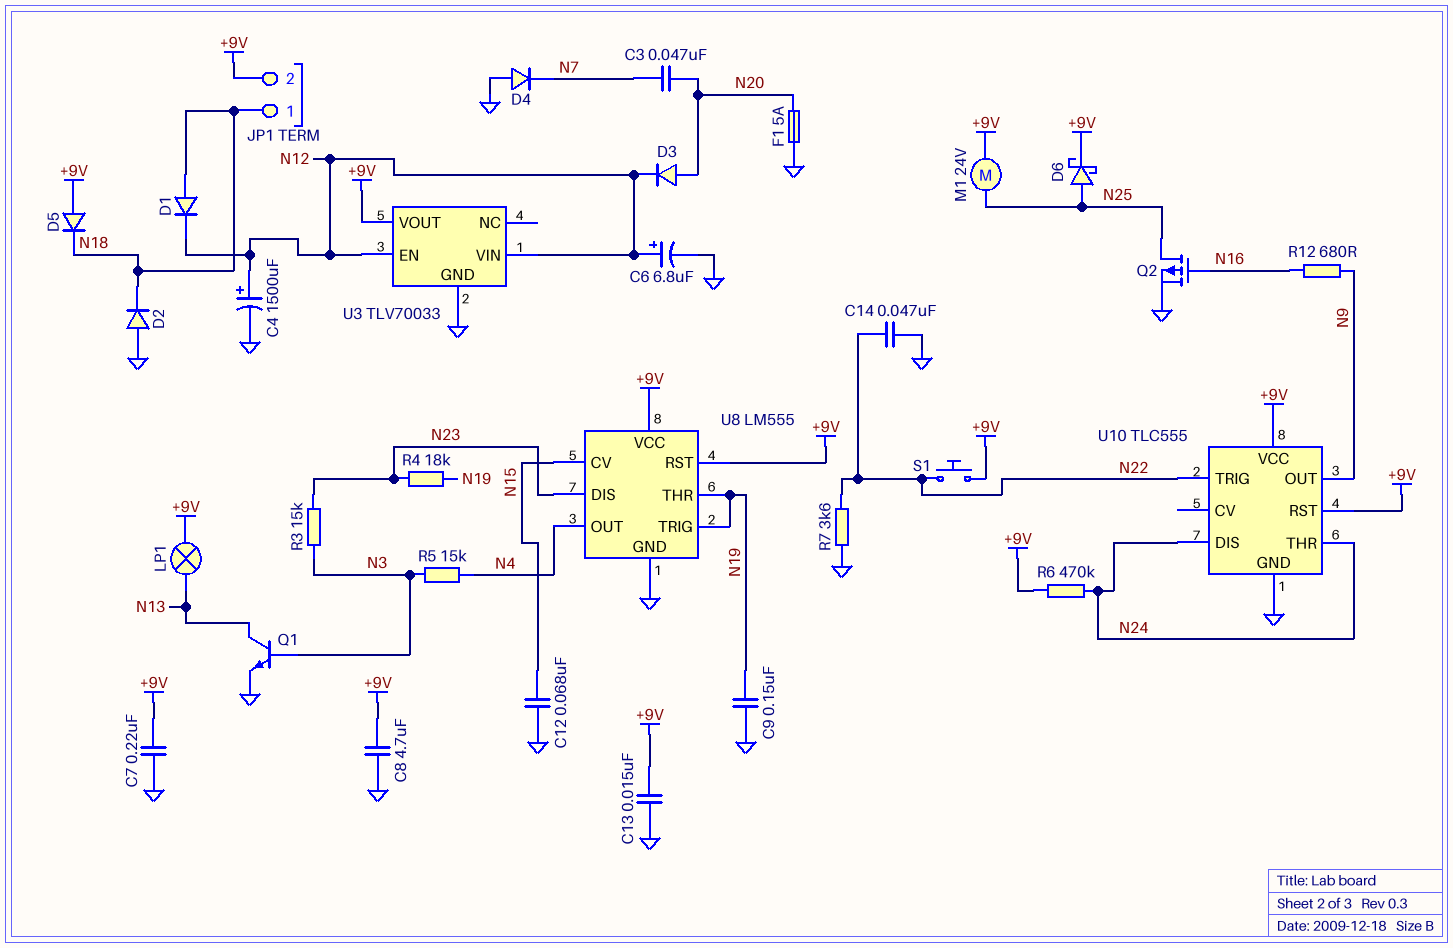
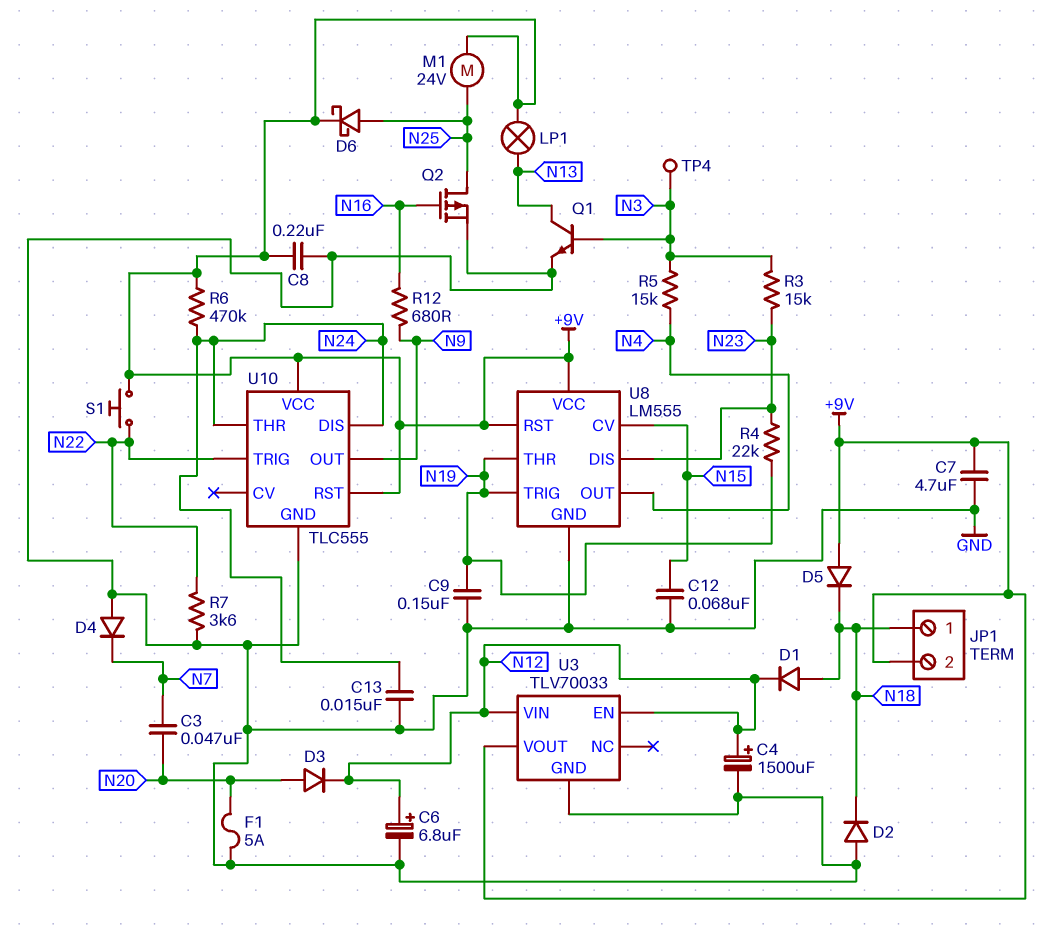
C7: 220nF (+9V, GND) -> 4.7uF (+9V, GND)
C8: 4.7uF (+9V, GND) -> 220nF (+9V, GND)
C13: 15nF (+9V, GND) -> 15nF (GND, N24)
C14: 47nF (GND, N22) -> none
R4: 18k (N19, N23) -> 22k (N19, N23)
TP4: none -> test point (N3)

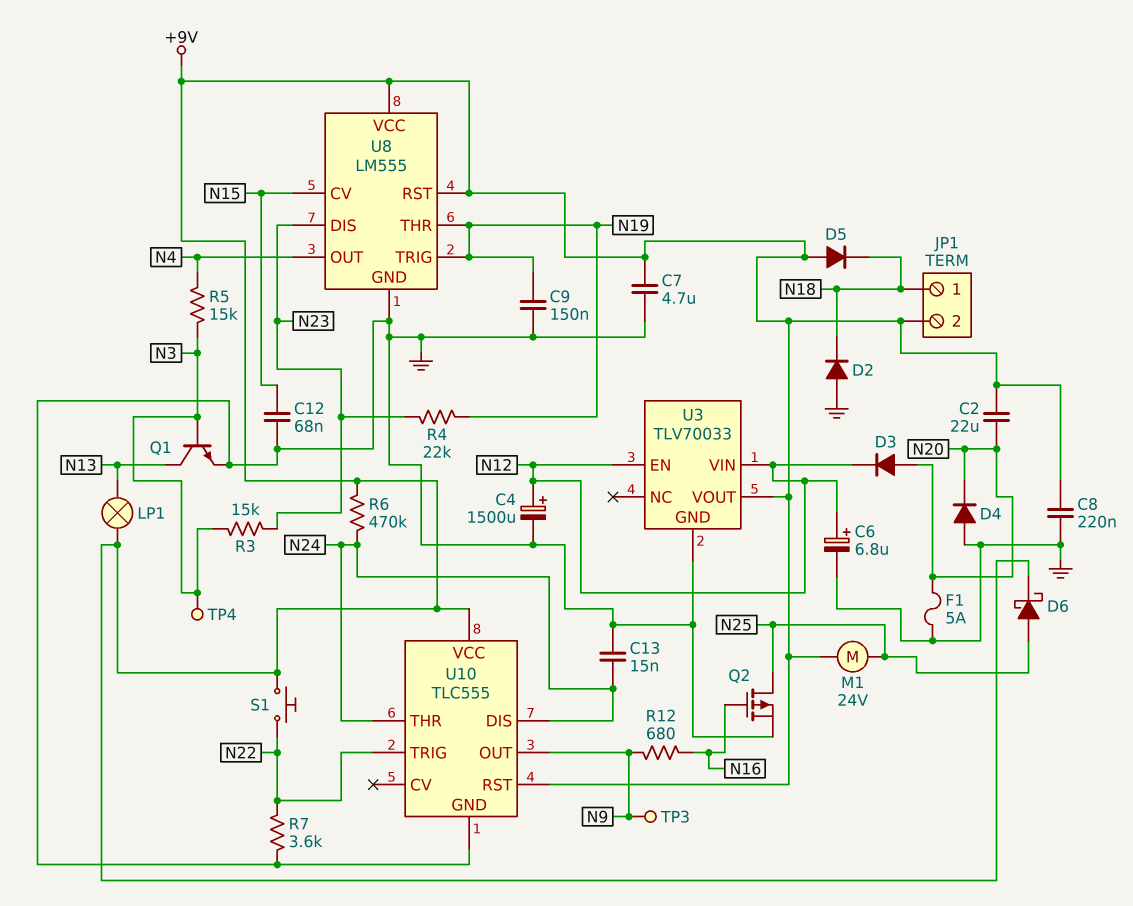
C2: none -> 22uF (+9V, N20)
C3: 47nF (N7, N20) -> none
D1: diode (A N18, K N12) -> none
D4: diode (A GND, K N7) -> diode (A GND, K N20)
TP3: none -> test point (N9)

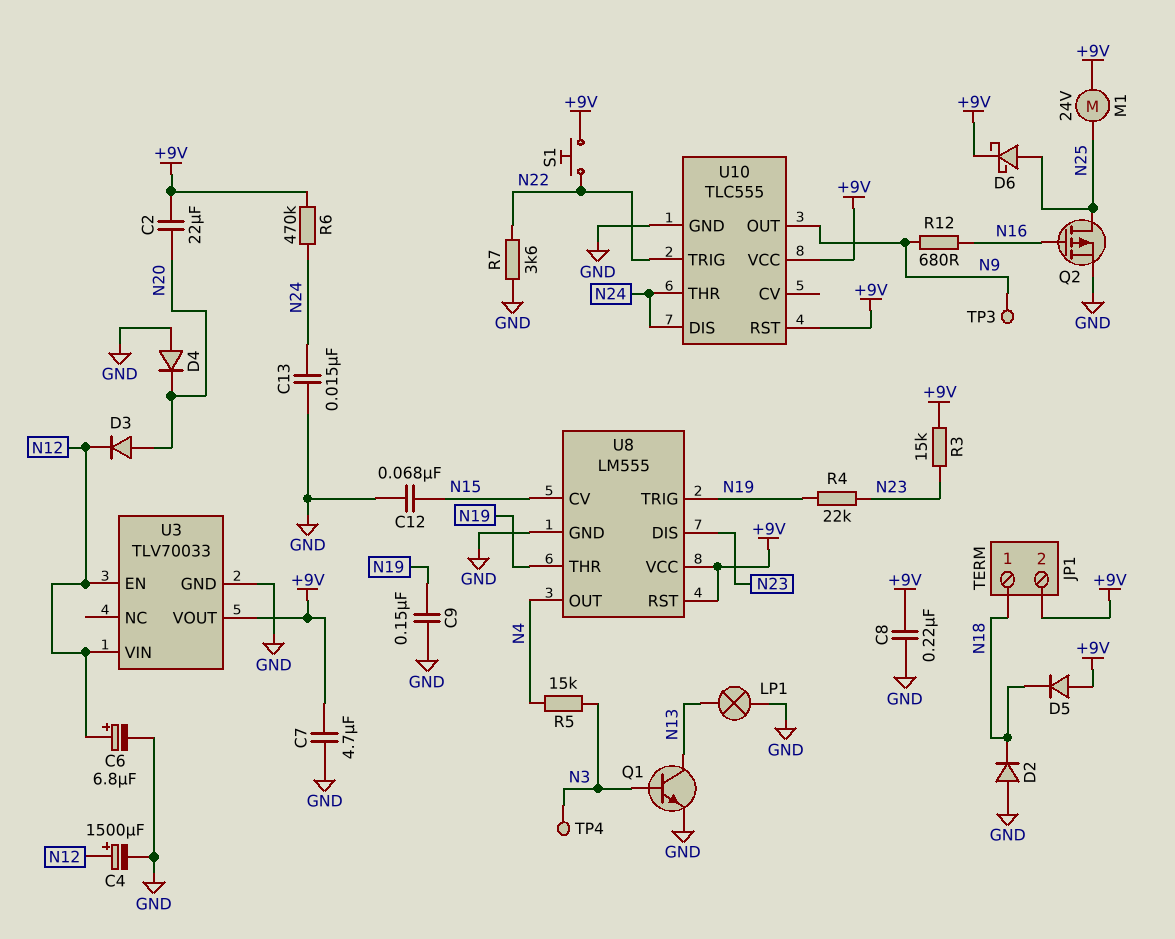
F1: 5A (GND, N20) -> none
LP1: lamp (+9V, N13) -> lamp (GND, N13)
R3: 15k (N3, N23) -> 15k (+9V, N23)

